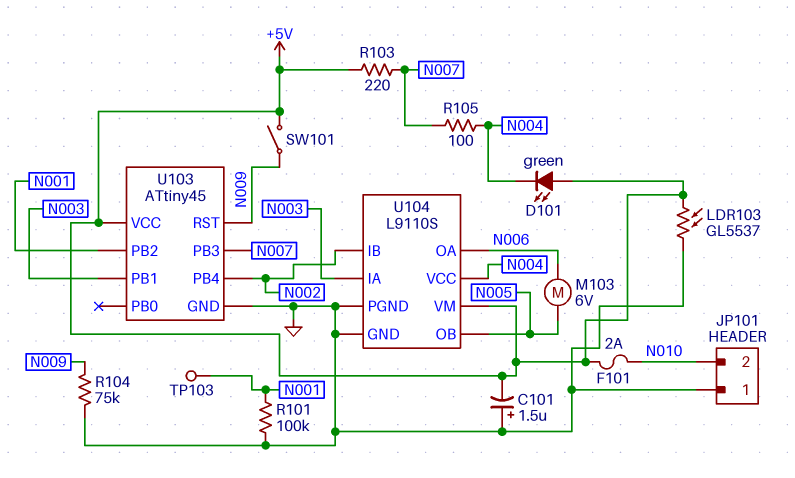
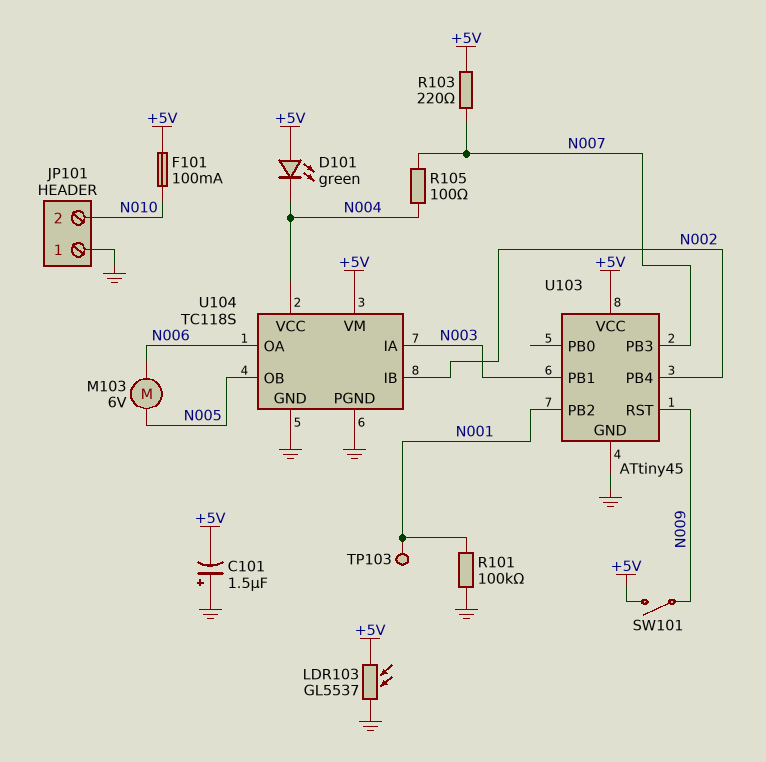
F101: 2A (+5V, N010) -> 100mA (+5V, N010)
R104: 75k (GND, N009) -> none
U104: L9110S -> TC118S

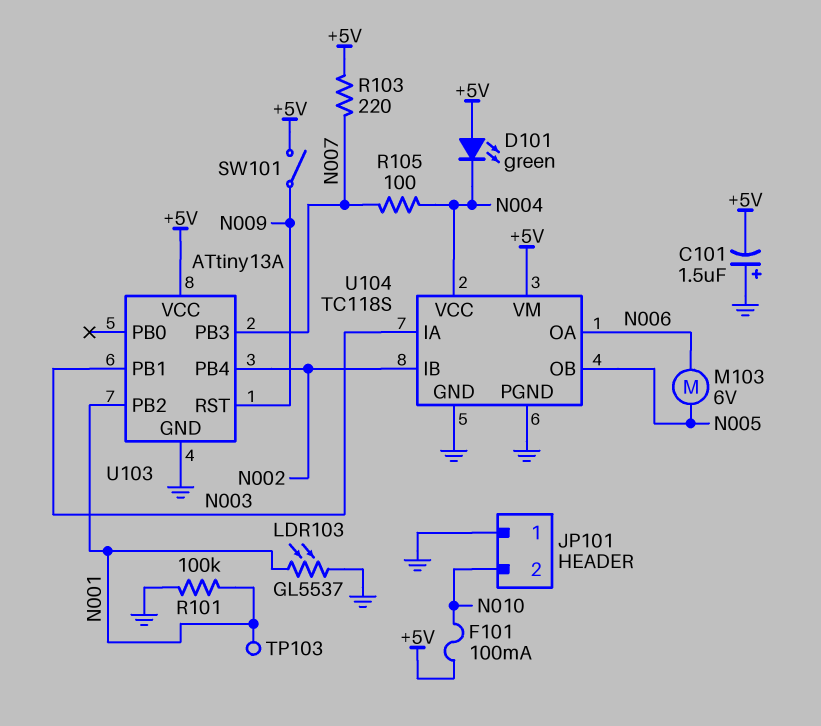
LDR103: GL5537 (+5V, GND) -> GL5537 (GND, N001)
U103: ATtiny45 -> ATtiny13A

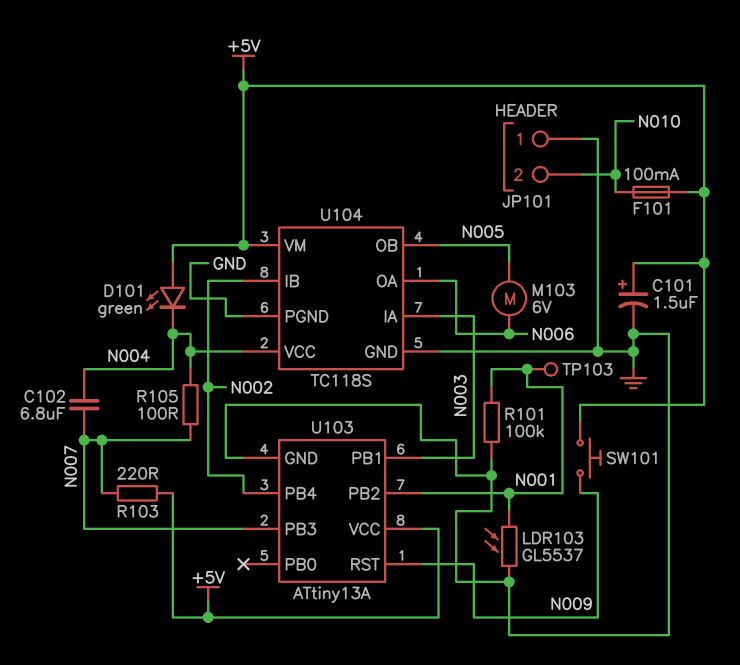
C101: 1.5uF (plus GND, minus +5V) -> 1.5uF (plus +5V, minus GND)
C102: none -> 6.8uF (N004, N007)
SW101: switch (+5V, N009) -> button (+5V, N009)

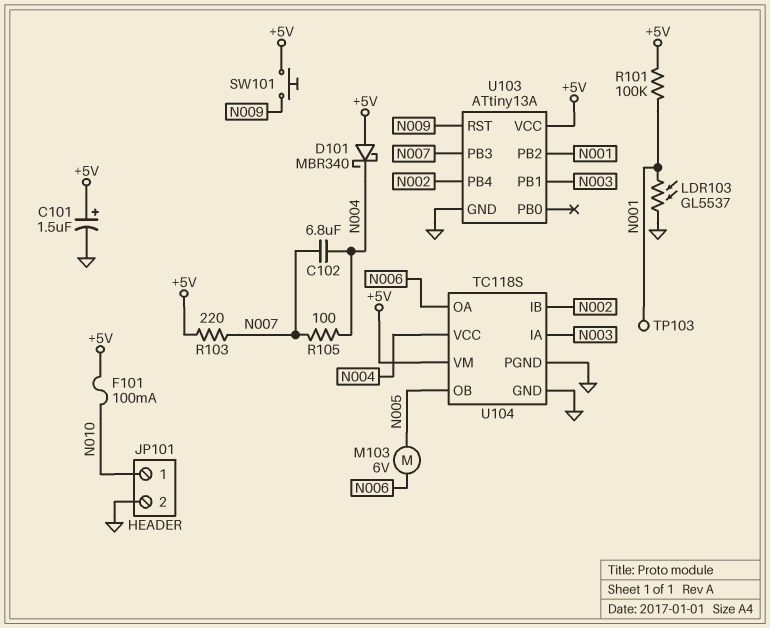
D101: LED green (A +5V, K N004) -> schottky MBR340 (A +5V, K N004)
JP101 pin 1: GND -> N010
JP101 pin 2: N010 -> GND
R101: 100k (GND, N001) -> 100k (+5V, N001)

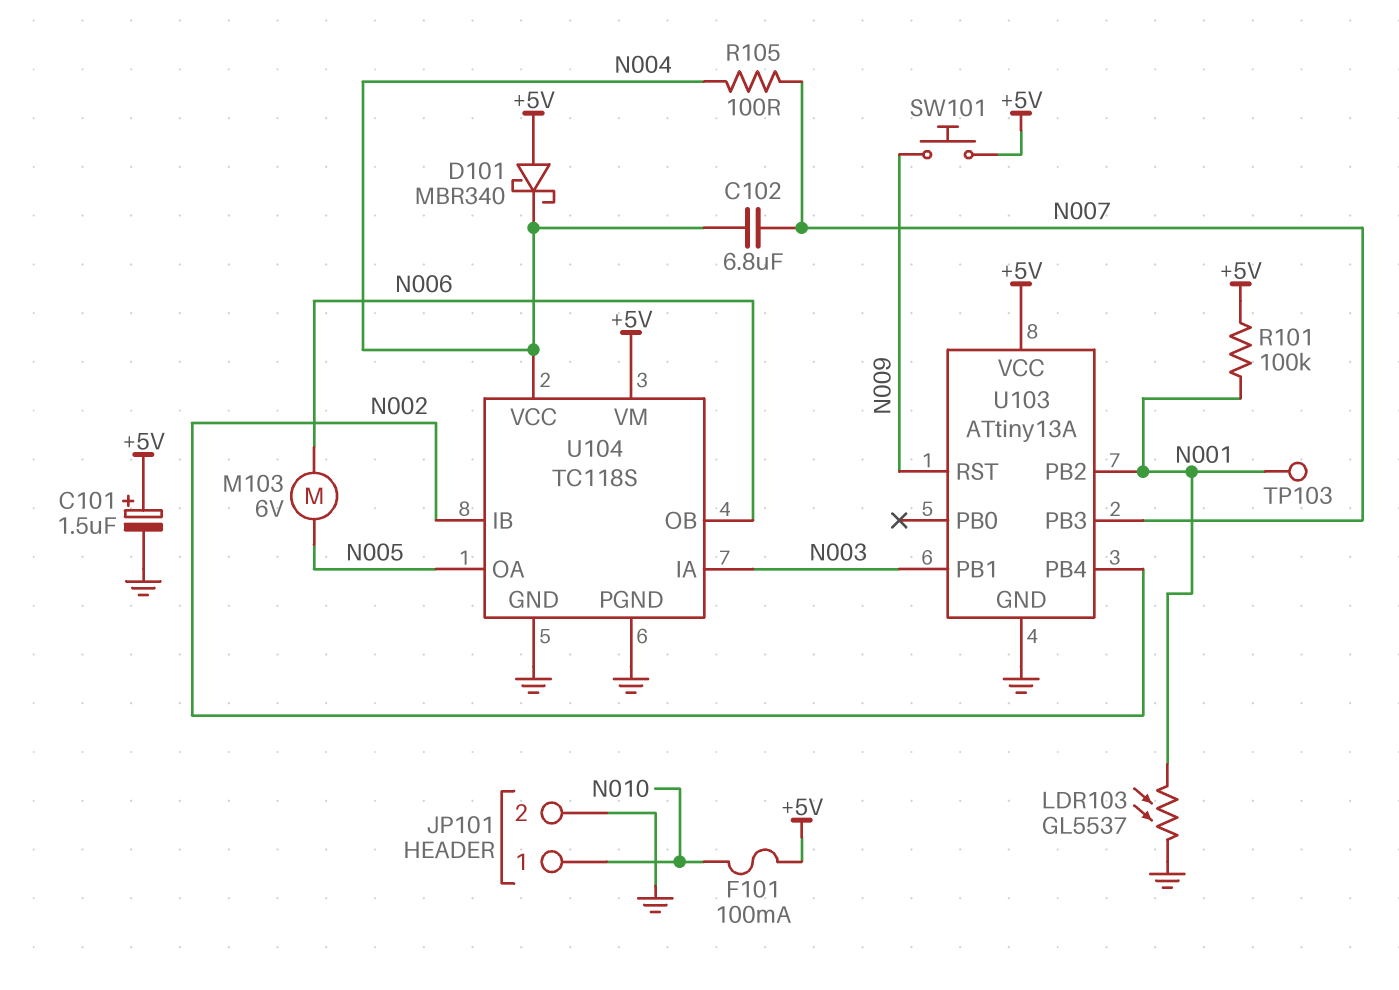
R103: 220 (+5V, N007) -> none
U104 pin OA: N006 -> N005
U104 pin OB: N005 -> N006

